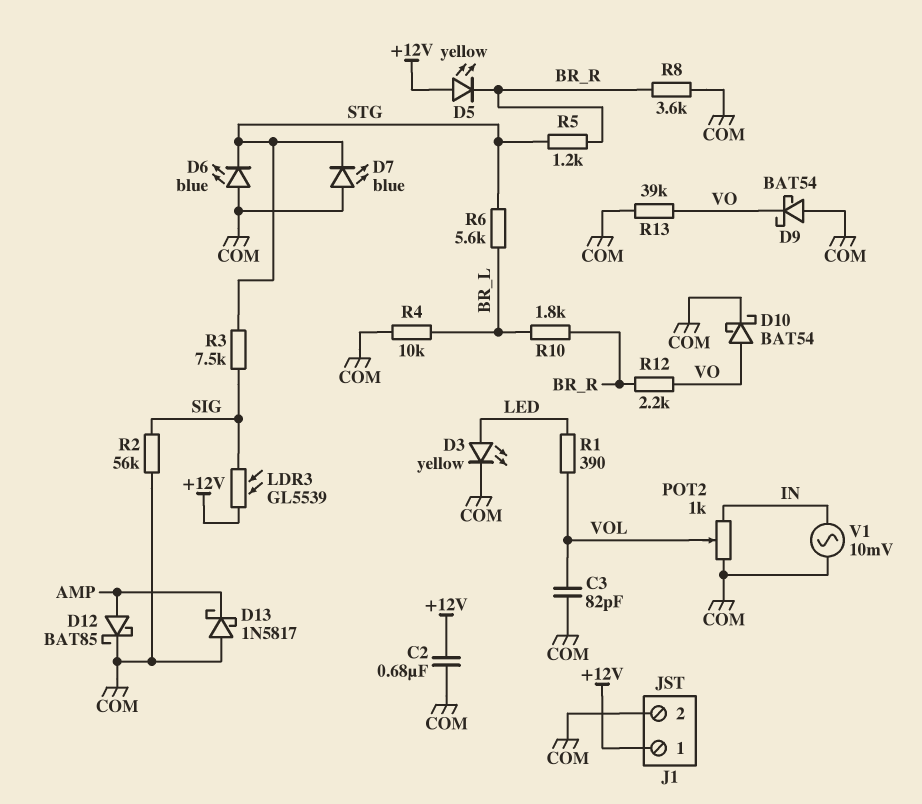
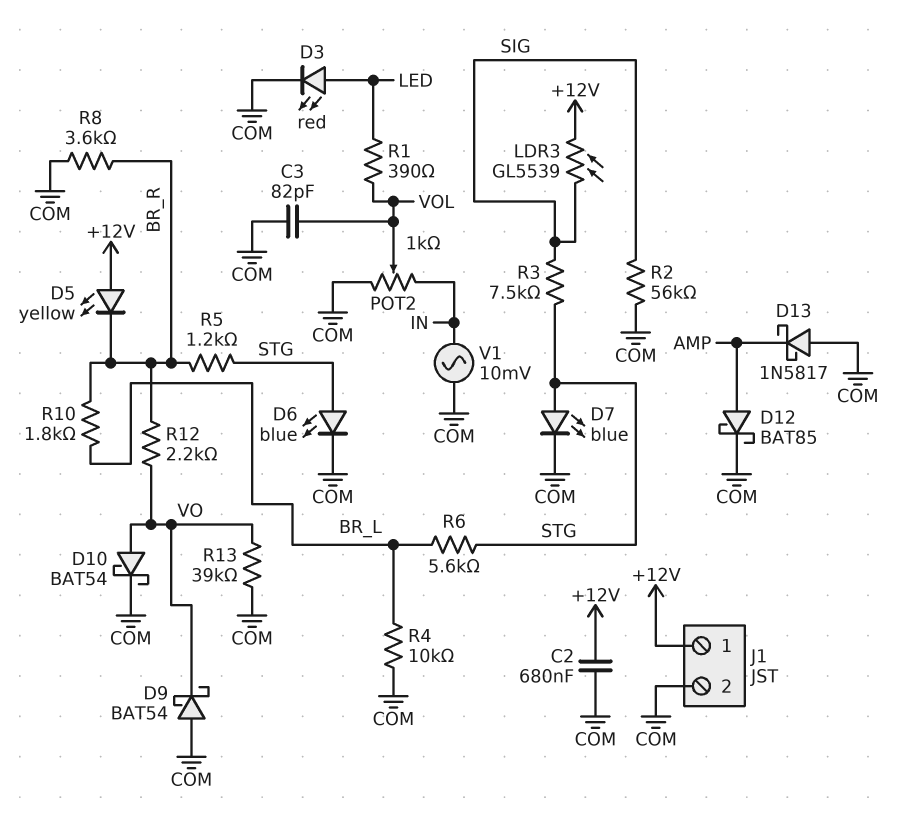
D3: LED yellow (A LED, K COM) -> LED red (A LED, K COM)
D6: LED blue (A COM, K STG) -> LED blue (A STG, K COM)
D7: LED blue (A COM, K STG) -> LED blue (A STG, K COM)

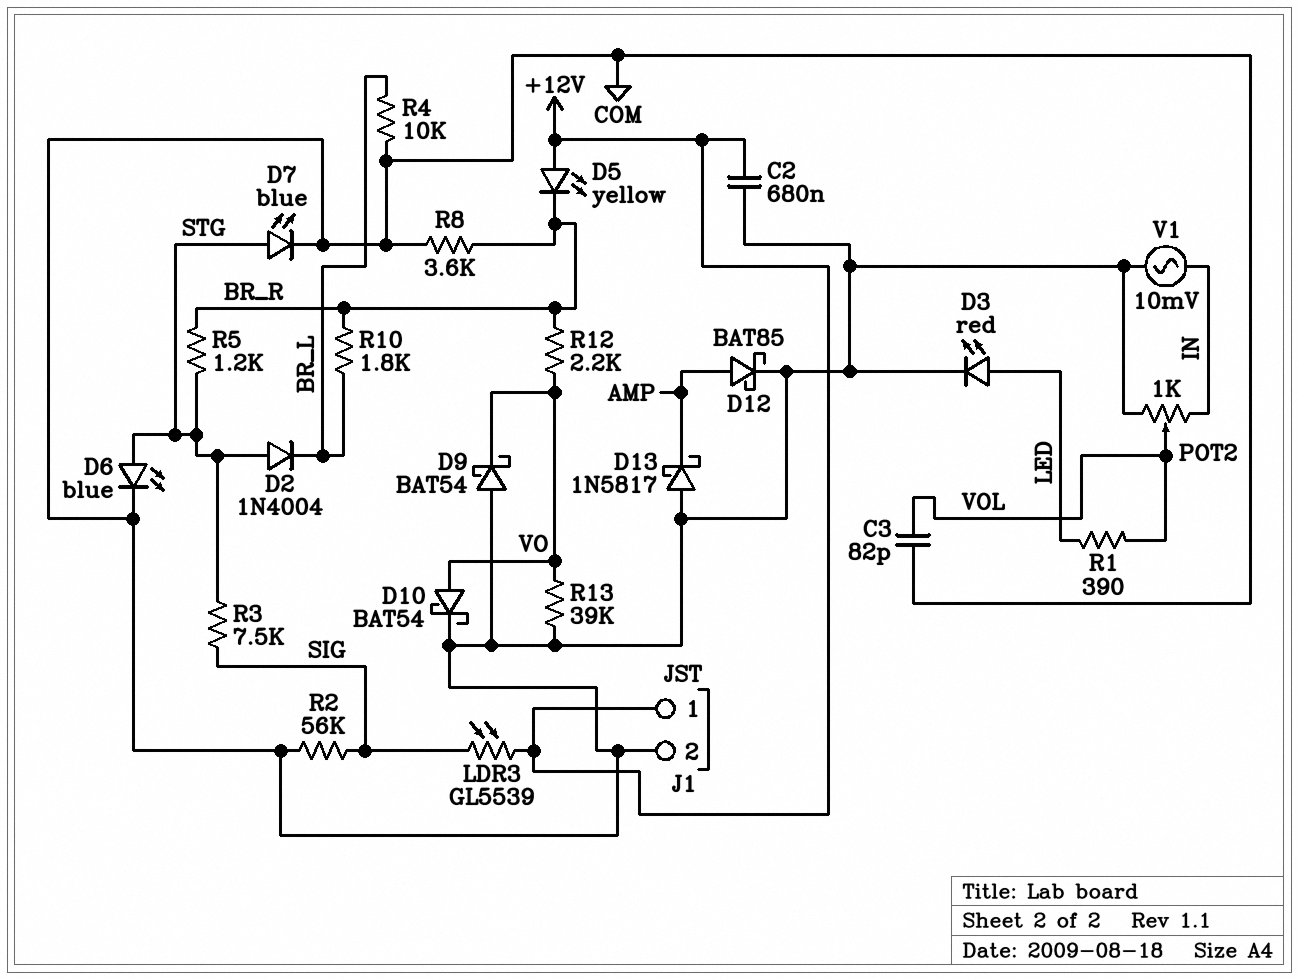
D2: none -> diode 1N4004 (A STG, K BR_L)
R6: 5.6k (BR_L, STG) -> none

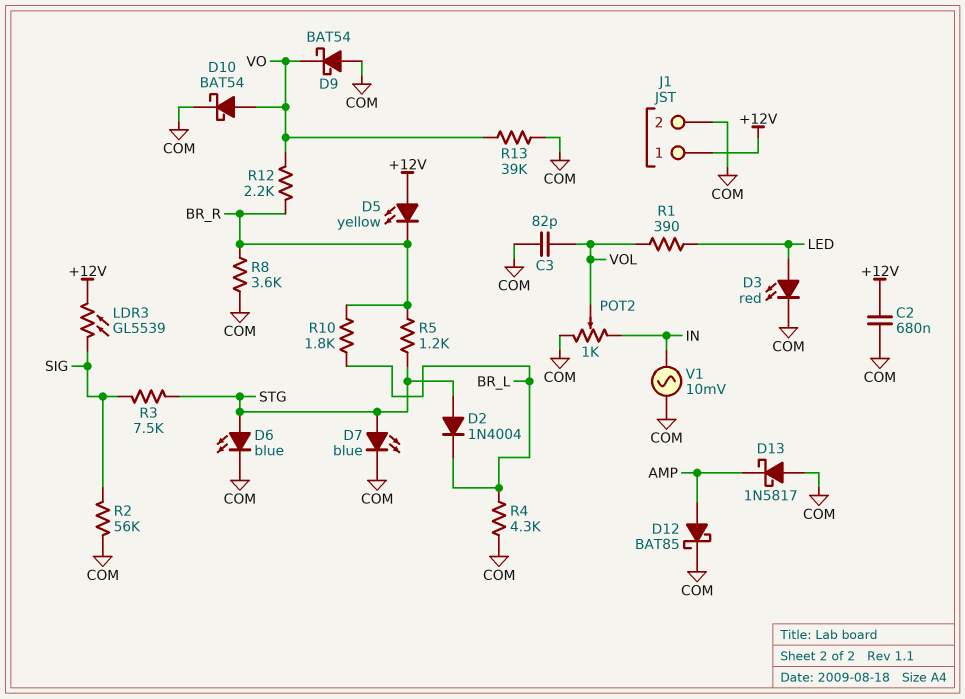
R4: 10k (BR_L, COM) -> 4.3k (BR_L, COM)

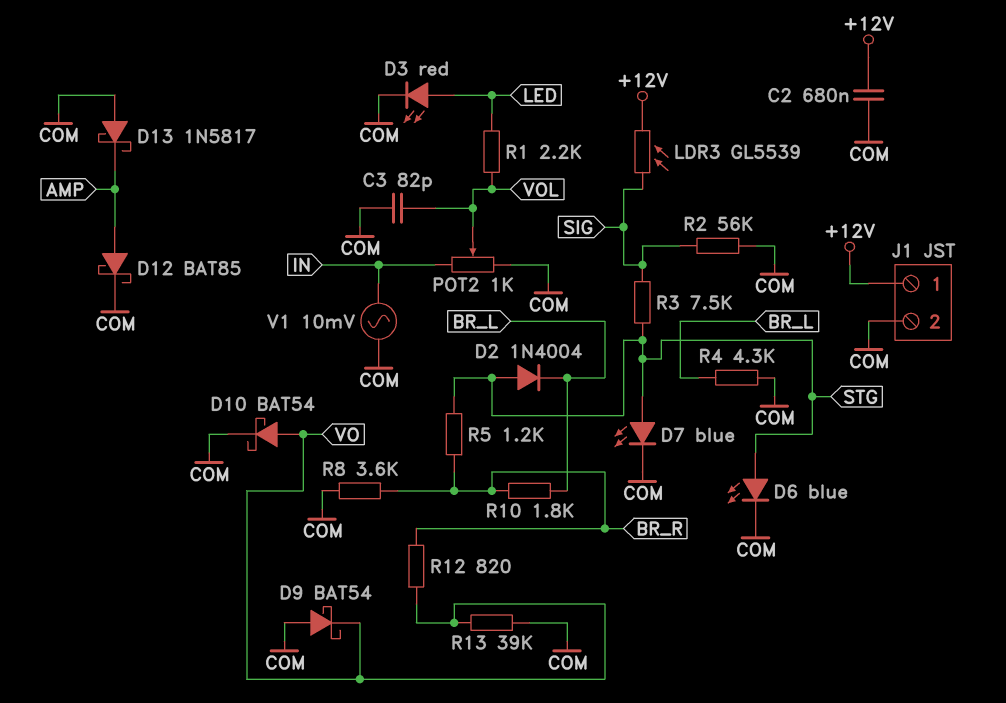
D5: LED yellow (A +12V, K BR_R) -> none
R1: 390 (LED, VOL) -> 2.2k (LED, VOL)
R12: 2.2k (BR_R, VO) -> 820 (BR_R, VO)

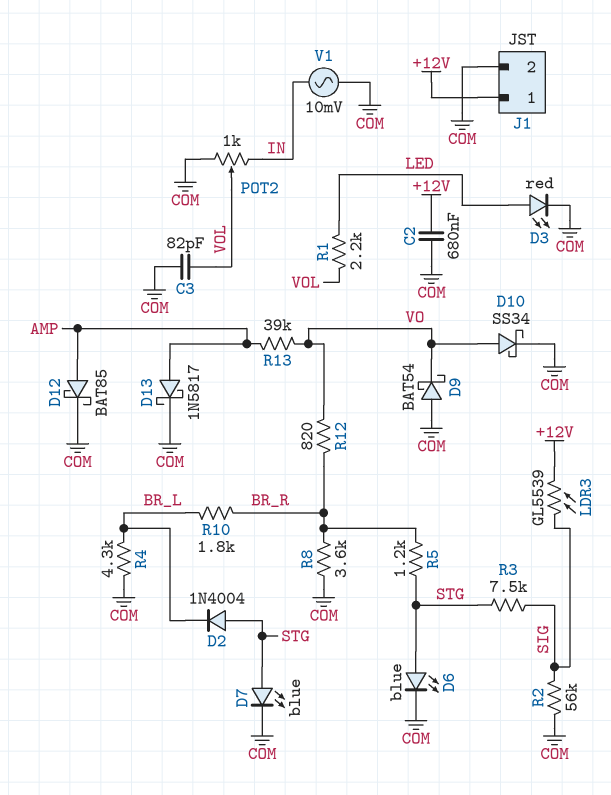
D10: schottky BAT54 (A VO, K COM) -> schottky SS34 (A VO, K COM)
D13: schottky 1N5817 (A COM, K AMP) -> schottky 1N5817 (A AMP, K COM)
R13: 39k (COM, VO) -> 39k (AMP, VO)

